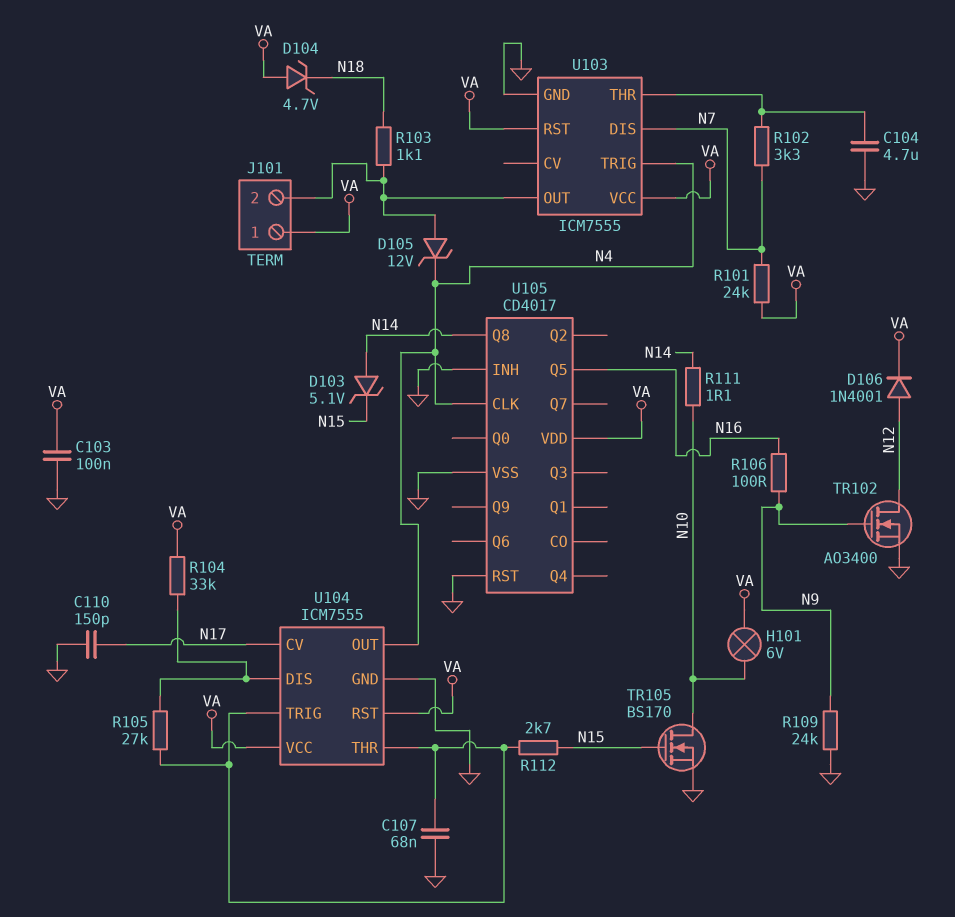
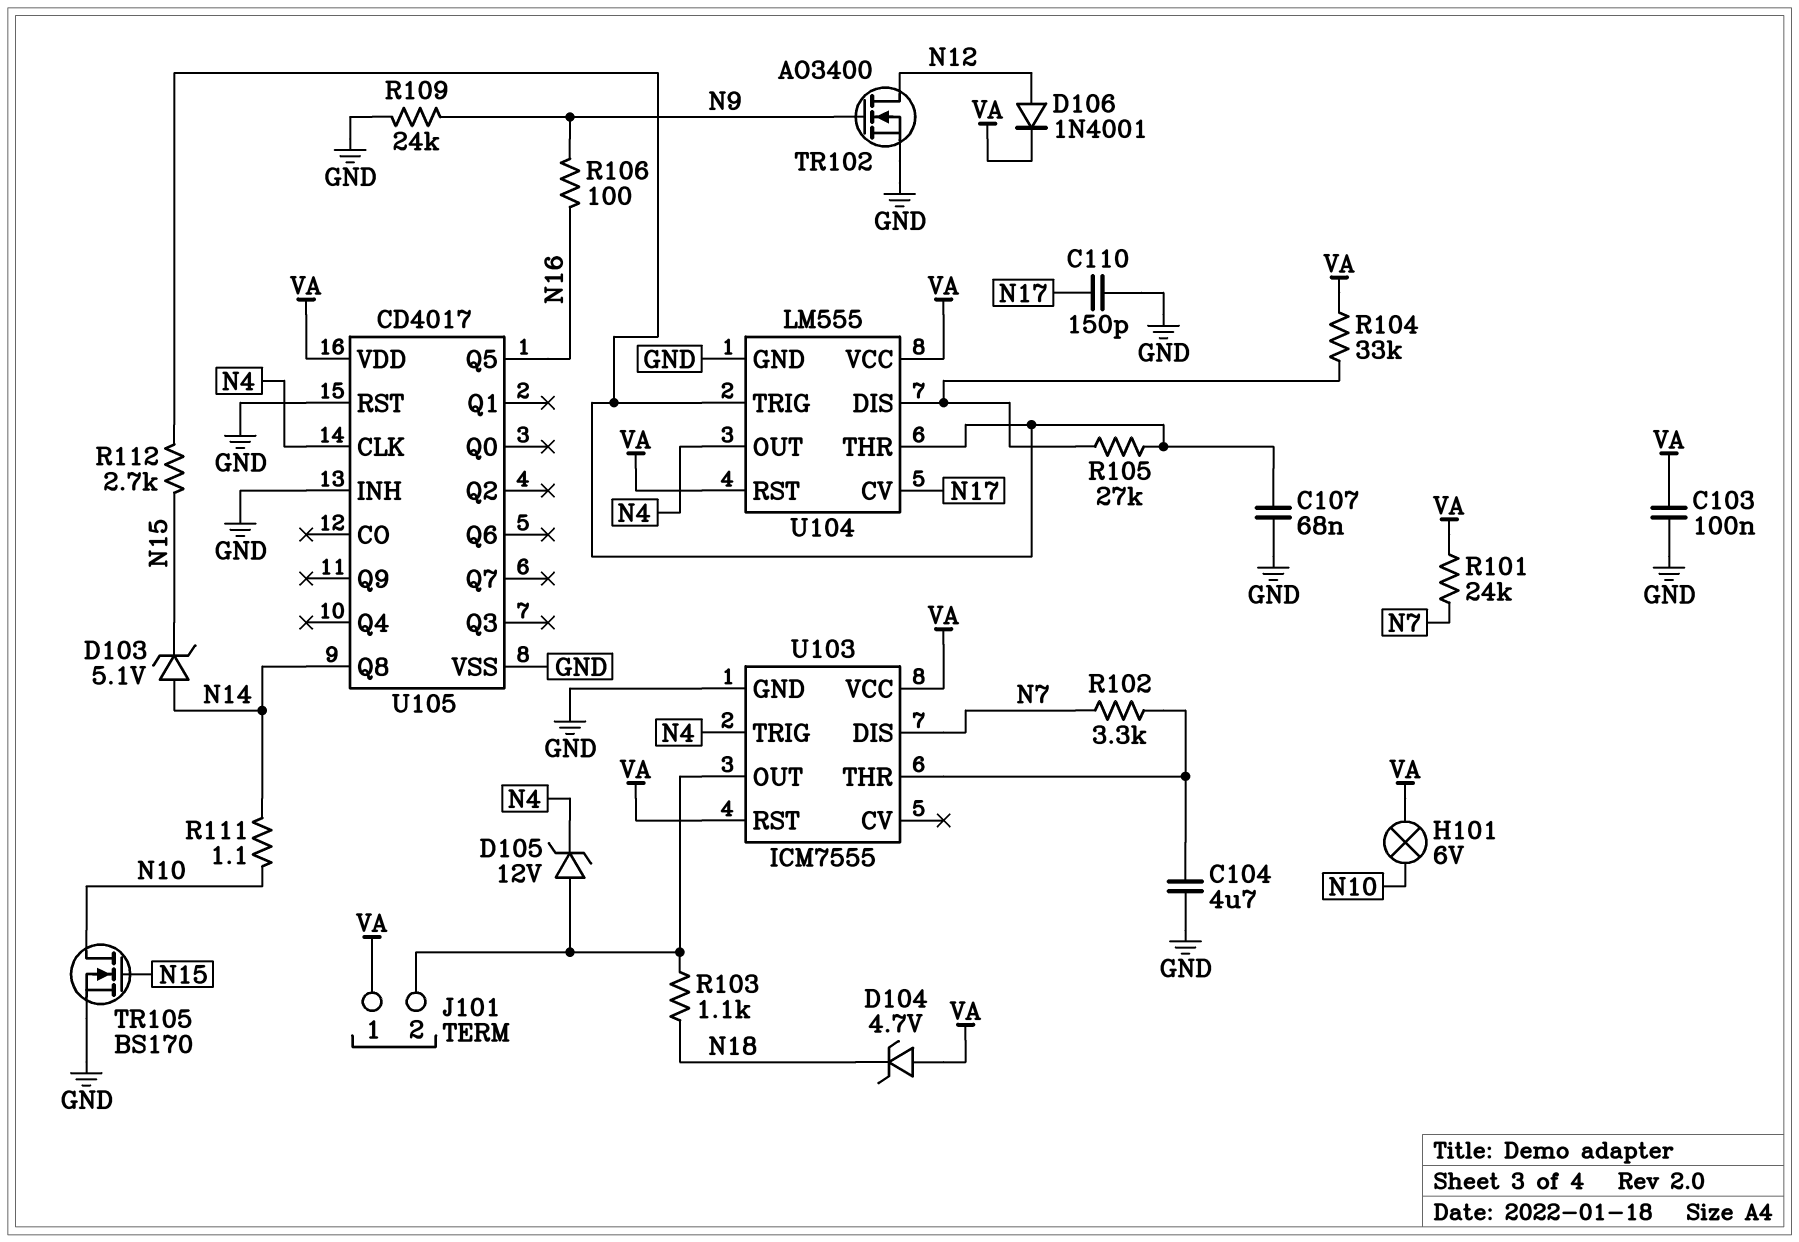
U104: ICM7555 -> LM555

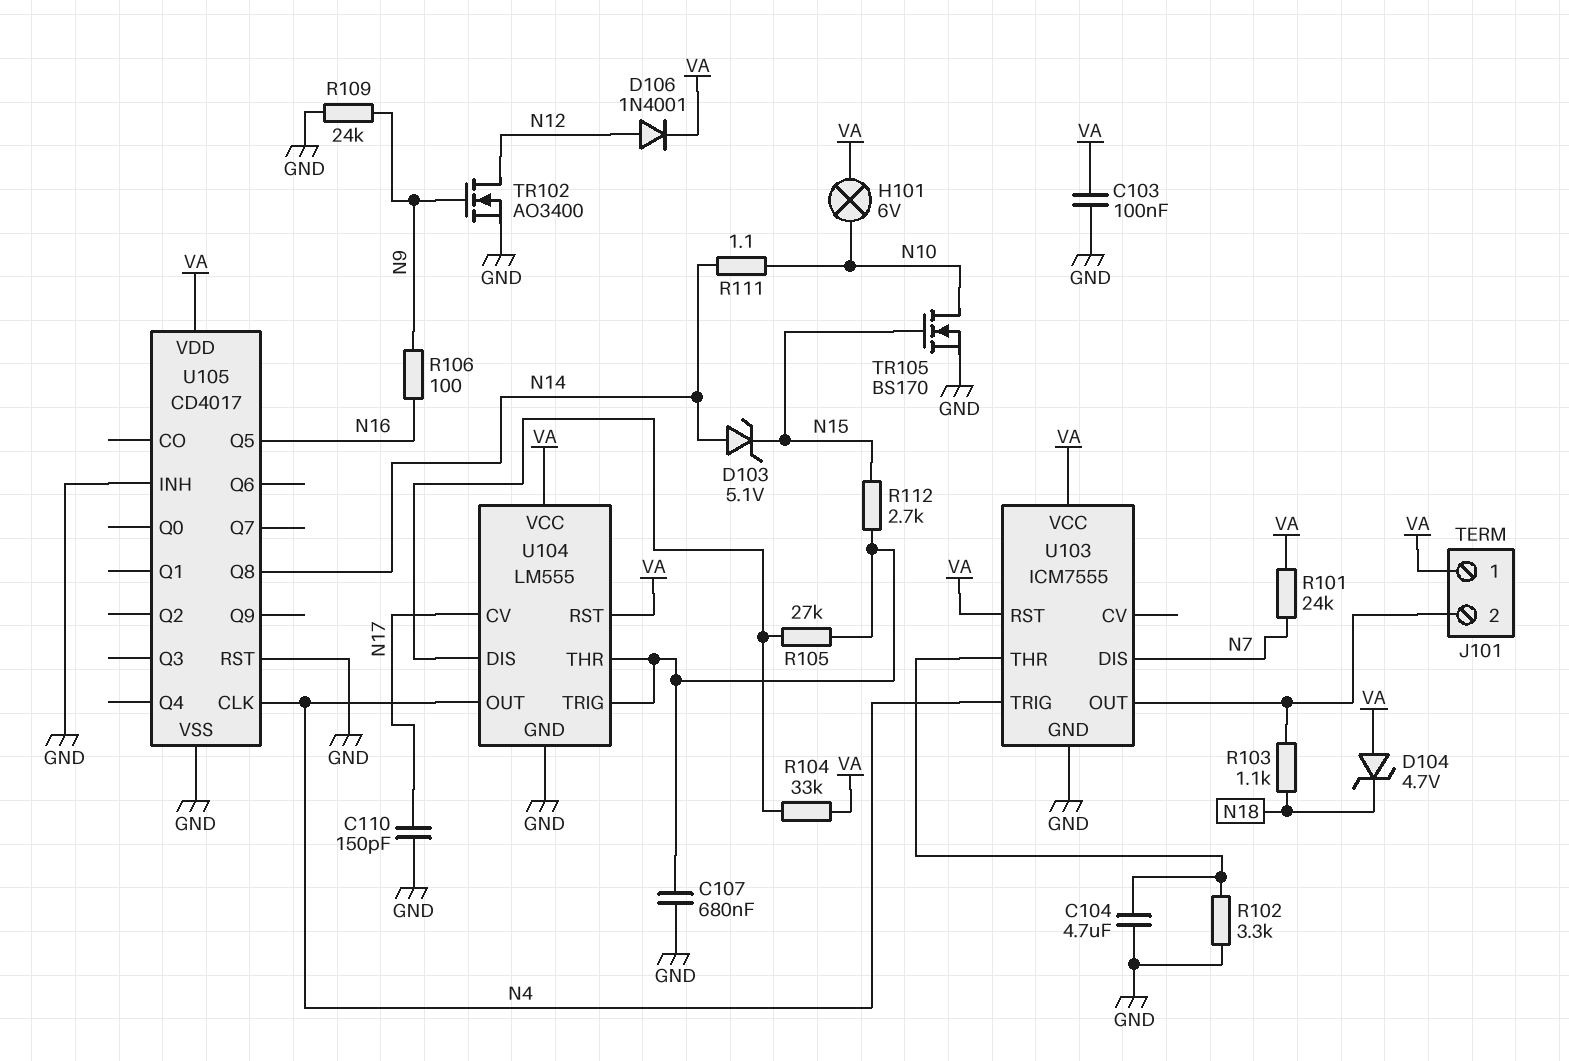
C107: 68nF (GND, U104/THR) -> 680nF (GND, U104/THR)
D105: zener 12V (A J101/2, K N4) -> none
R102: 3.3k (N7, U103/THR) -> 3.3k (GND, U103/THR)

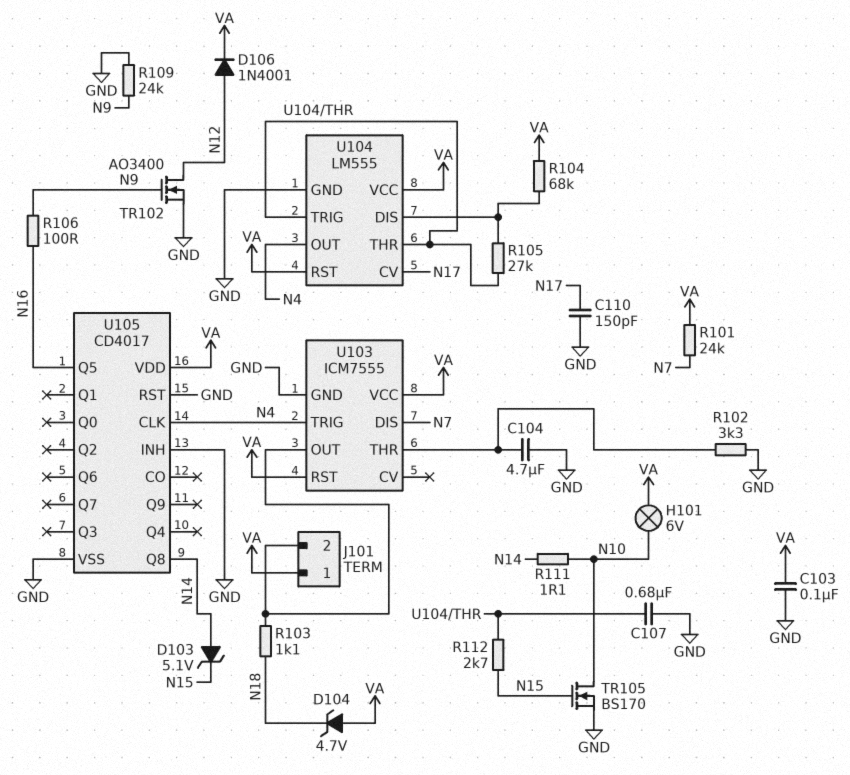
R104: 33k (U104/DIS, VA) -> 68k (U104/DIS, VA)

